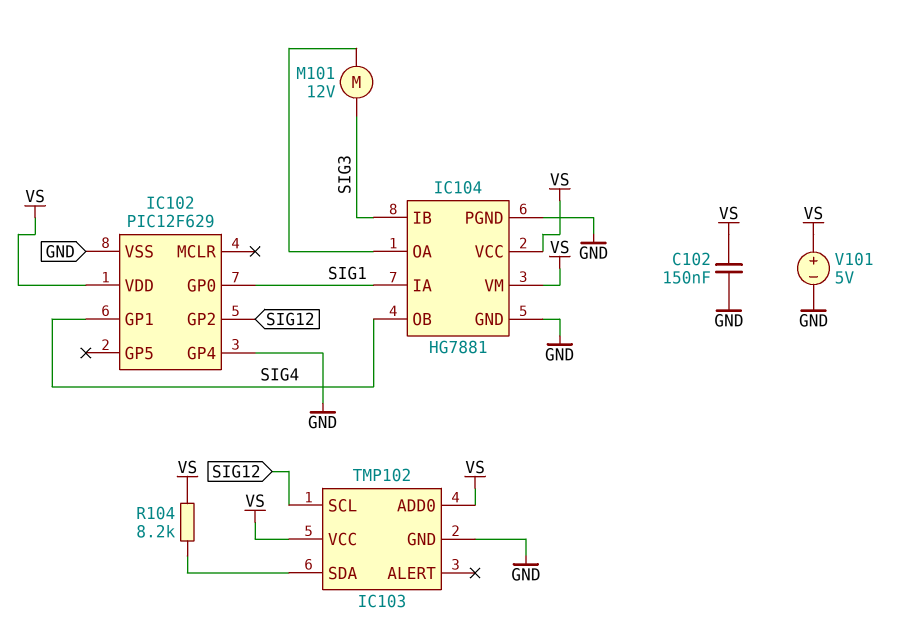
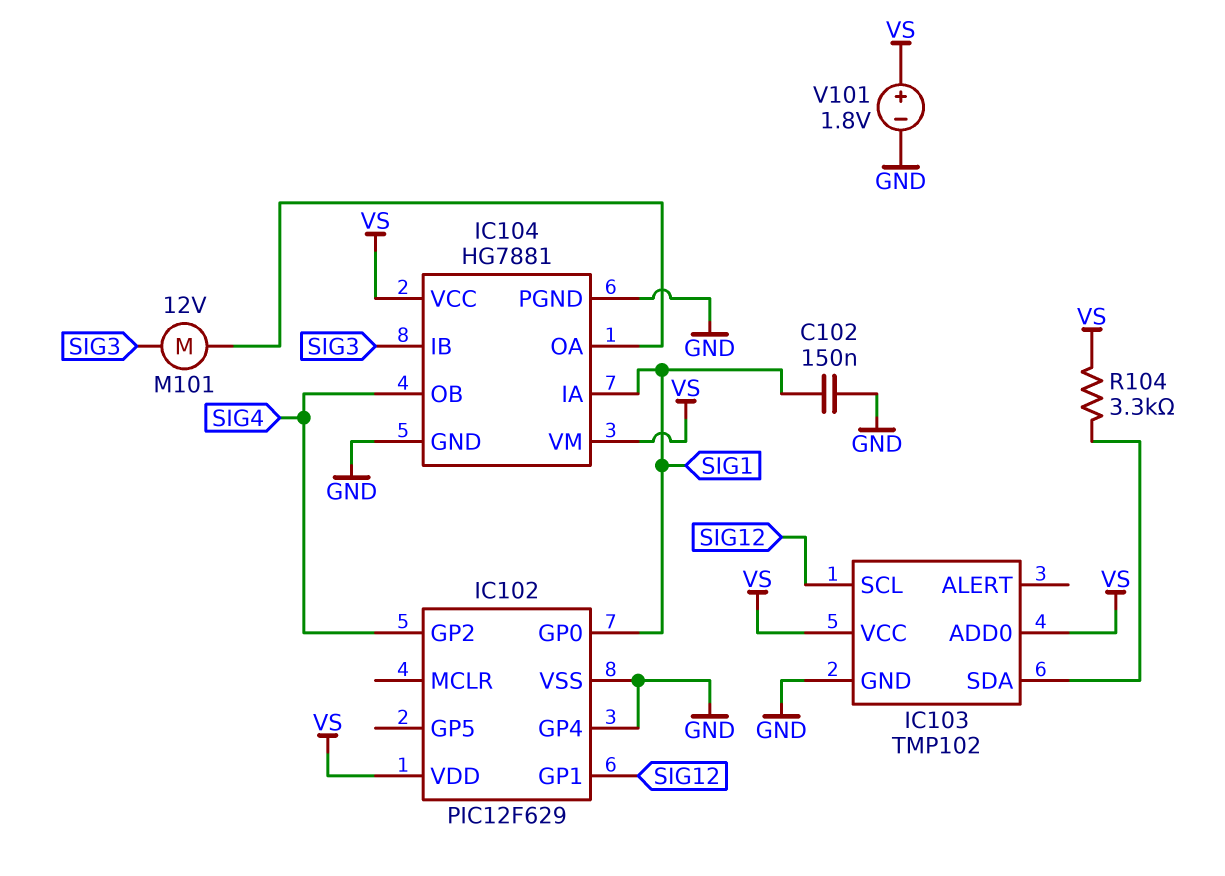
C102: 150nF (GND, VS) -> 150nF (GND, SIG1)
IC102 pin GP1: SIG4 -> SIG12
IC102 pin GP2: SIG12 -> SIG4
R104: 8.2k (IC103/SDA, VS) -> 3.3k (IC103/SDA, VS)
V101: 5V (plus VS, minus GND) -> 1.8V (plus VS, minus GND)

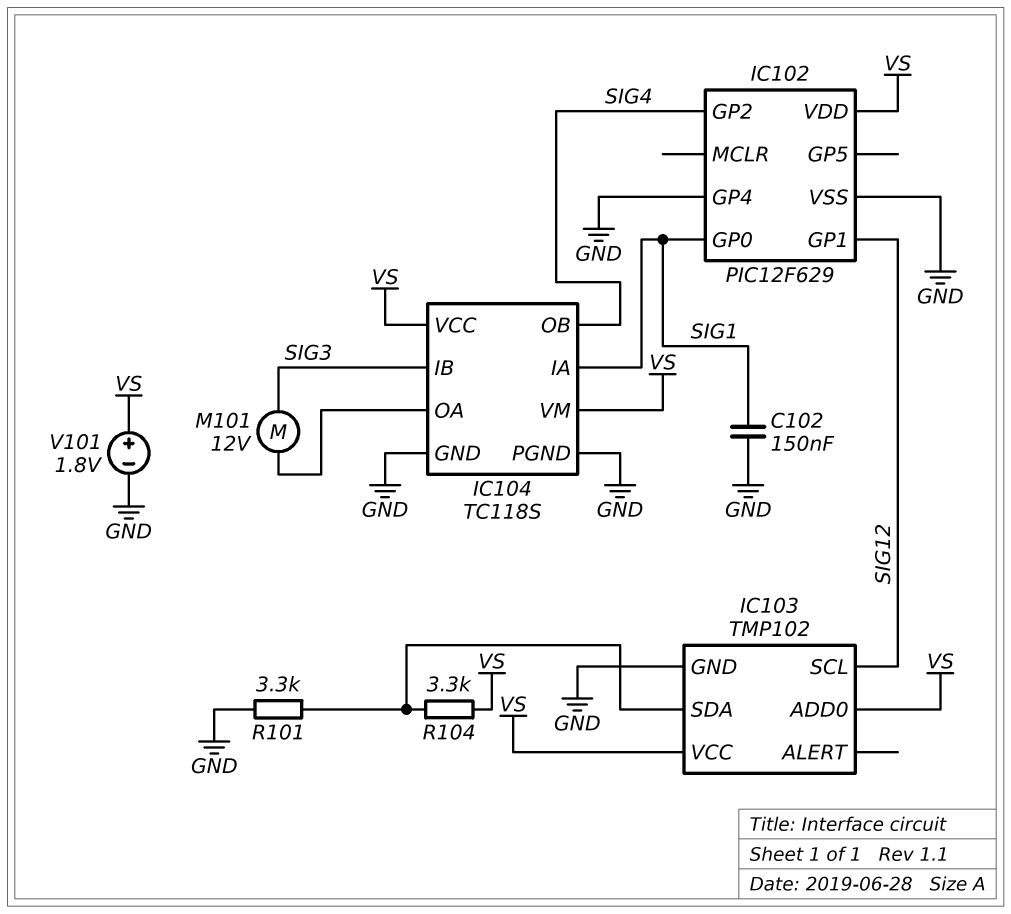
IC104: HG7881 -> TC118S
R101: none -> 3.3k (GND, IC103/SDA)

